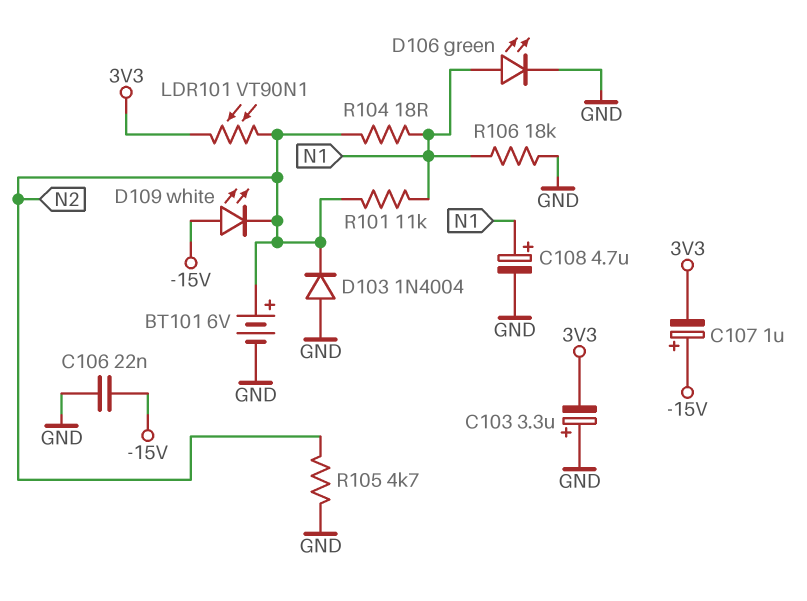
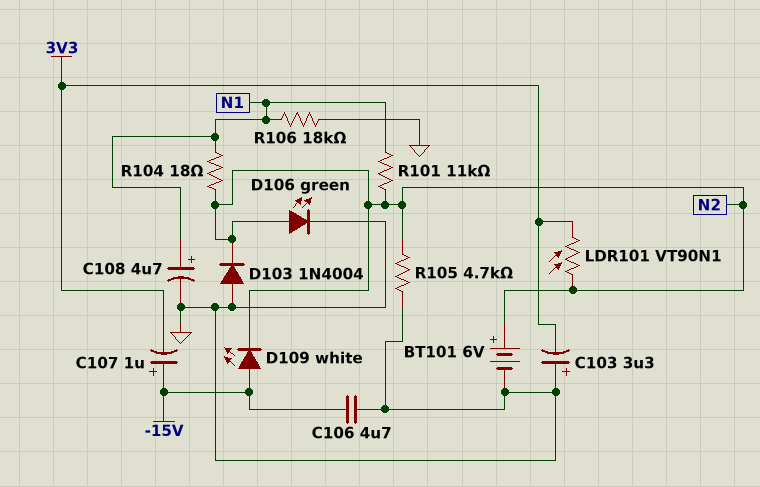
C106: 22nF (-15V, GND) -> 4.7uF (-15V, GND)
D106: LED green (A N1, K GND) -> LED green (A N2, K GND)

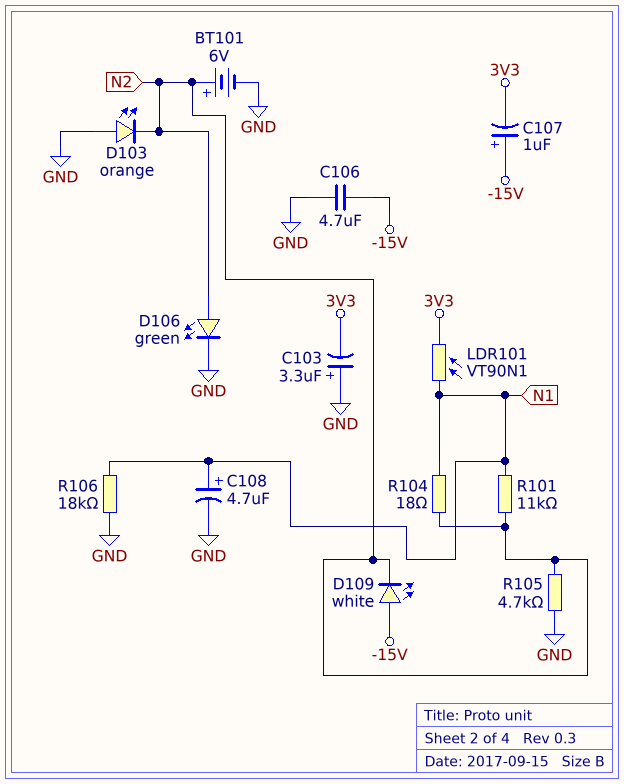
D103: diode 1N4004 (A GND, K N2) -> LED orange (A GND, K N2)
LDR101: VT90N1 (3V3, N2) -> VT90N1 (3V3, N1)

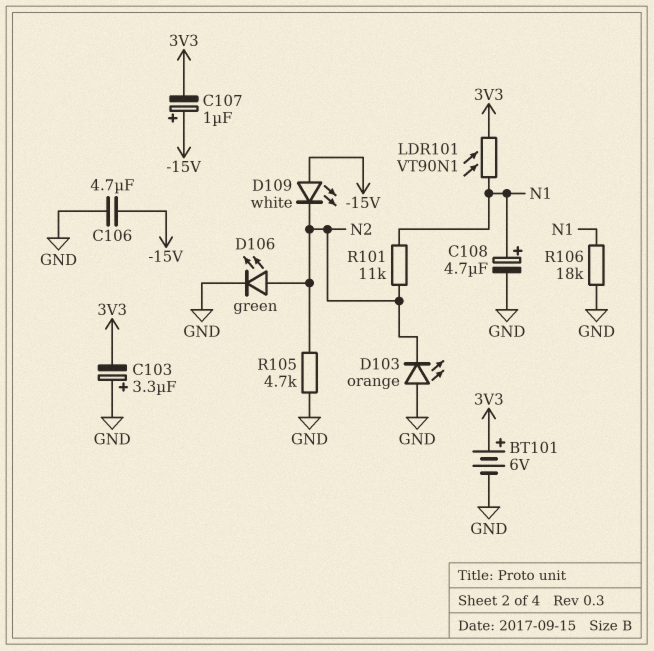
BT101: 6V (plus N2, minus GND) -> 6V (plus 3V3, minus GND)
R104: 18 (N1, N2) -> none

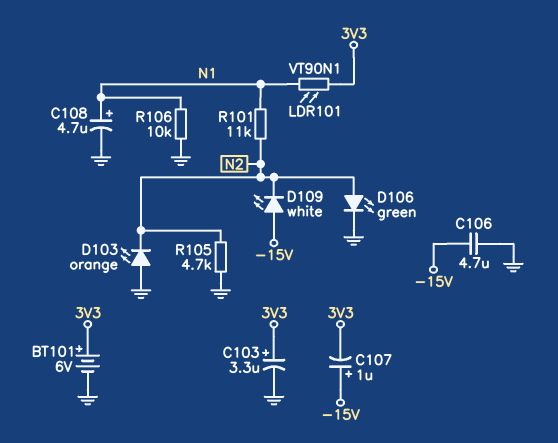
C103: 3.3uF (plus GND, minus 3V3) -> 3.3uF (plus 3V3, minus GND)
R106: 18k (GND, N1) -> 10k (GND, N1)

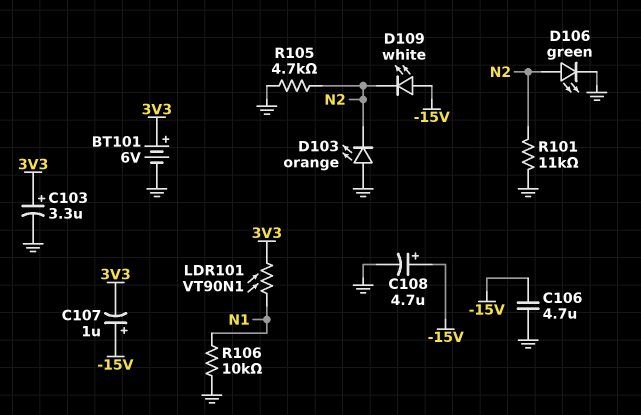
C108: 4.7uF (plus N1, minus GND) -> 4.7uF (plus -15V, minus GND)
R101: 11k (N1, N2) -> 11k (GND, N2)

